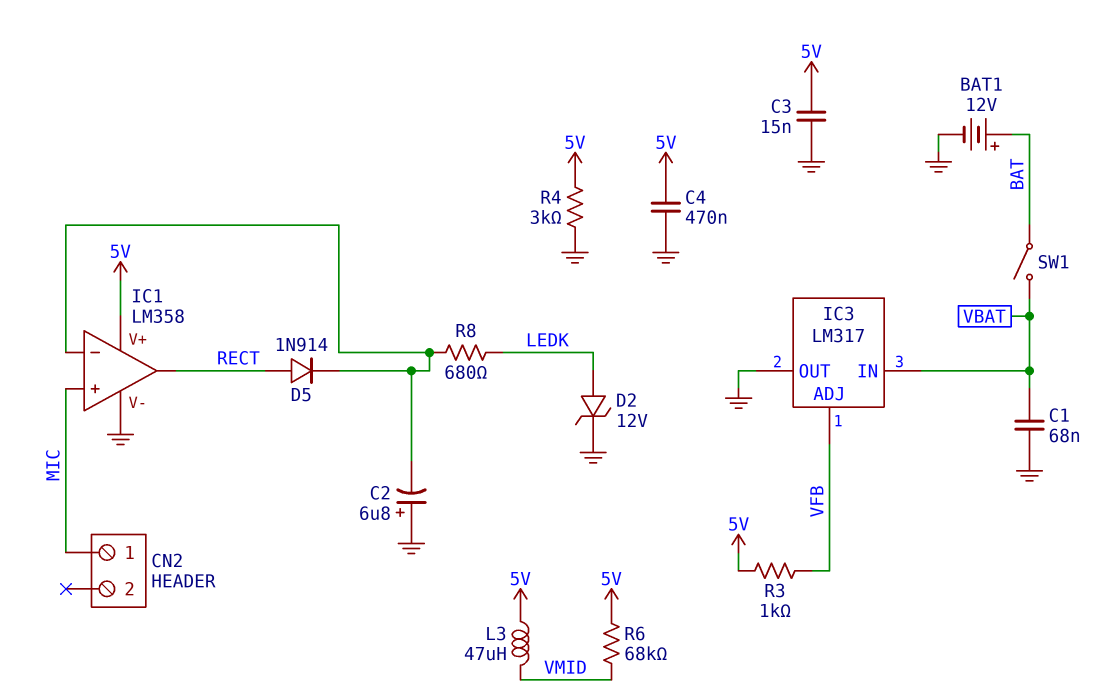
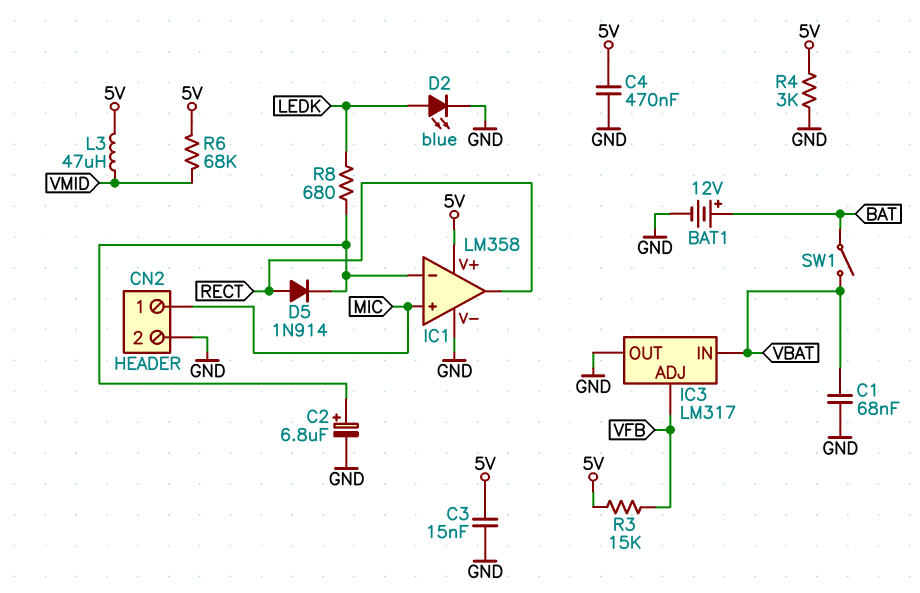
C2: 6.8uF (plus GND, minus IC1/in-) -> 6.8uF (plus IC1/in-, minus GND)
CN2 pin 2: none -> GND
D2: zener 12V (A LEDK, K GND) -> LED blue (A LEDK, K GND)
R3: 1k (5V, VFB) -> 15k (5V, VFB)

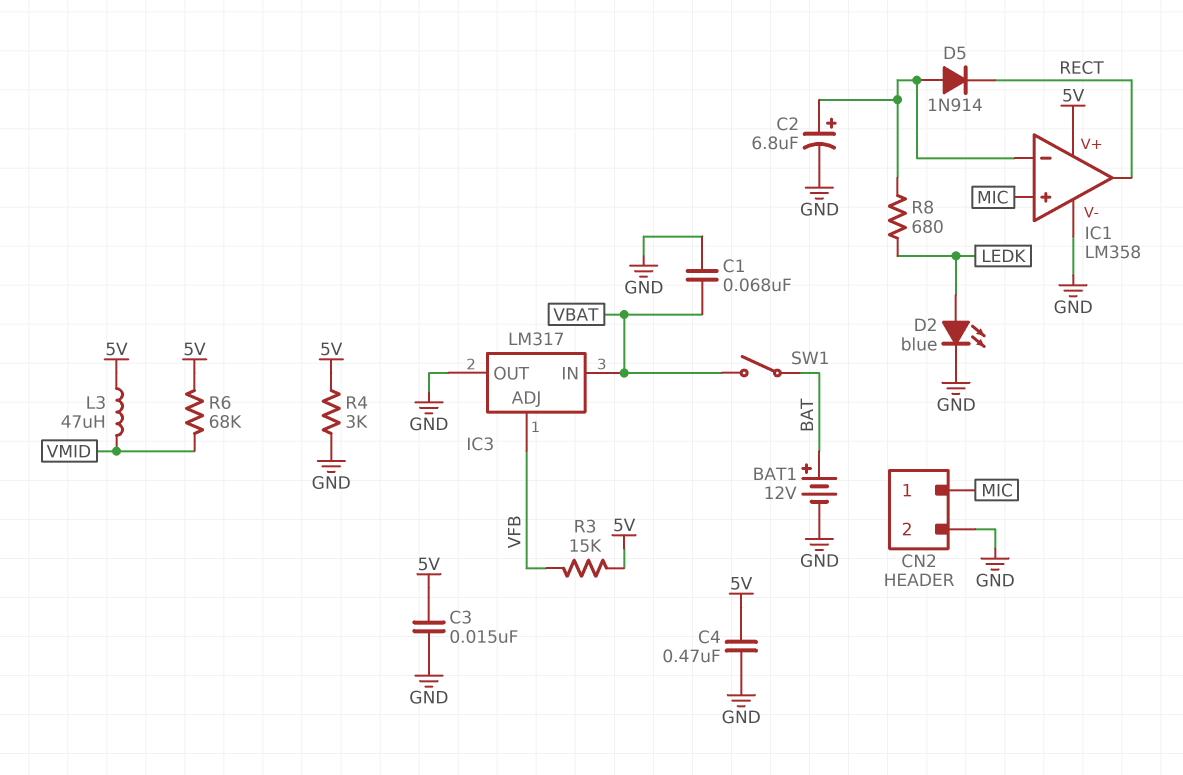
D5: diode 1N914 (A RECT, K IC1/in-) -> diode 1N914 (A IC1/in-, K RECT)

